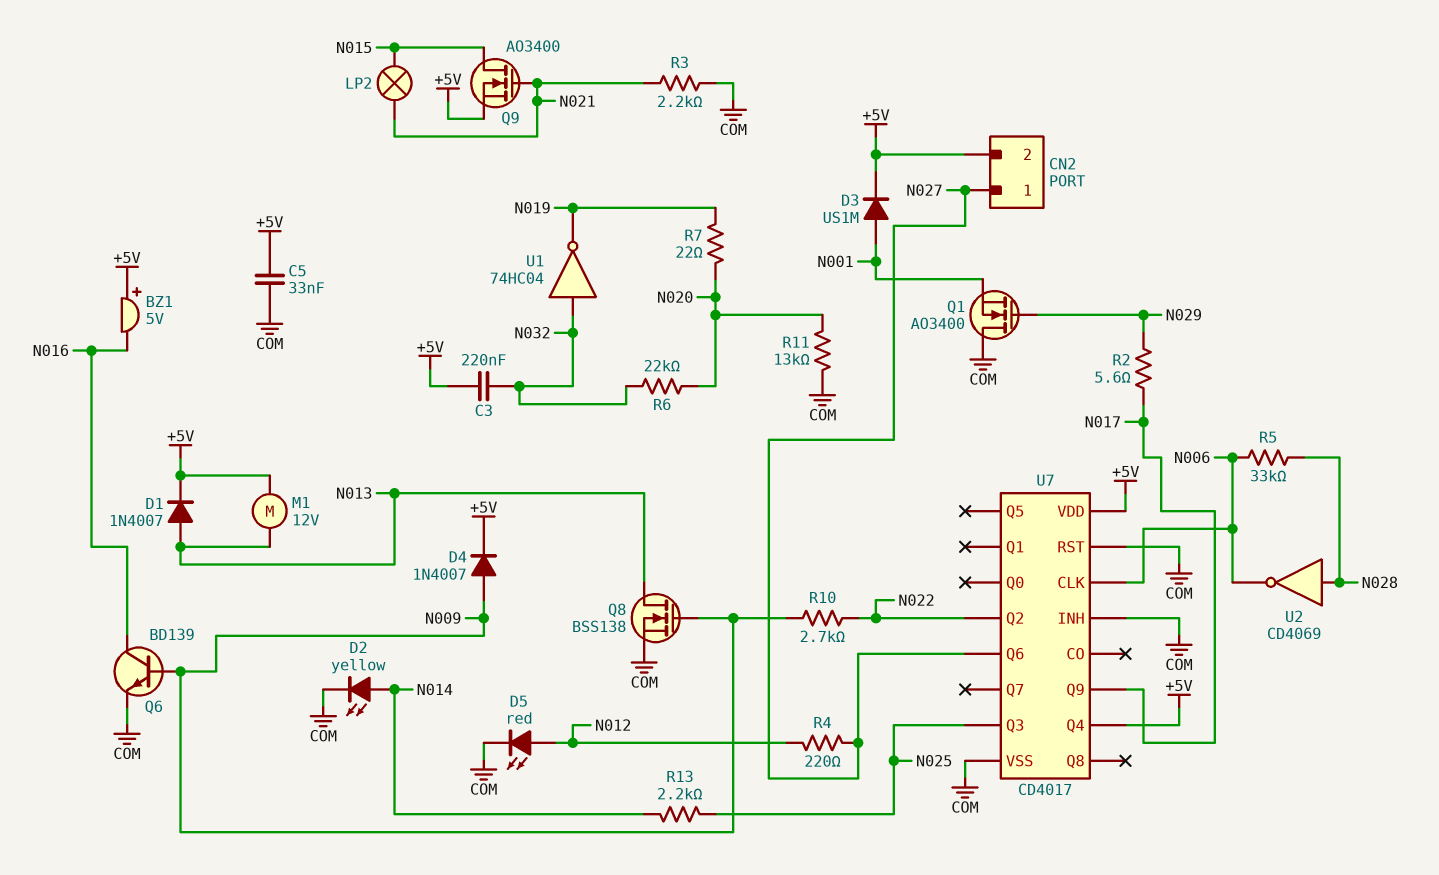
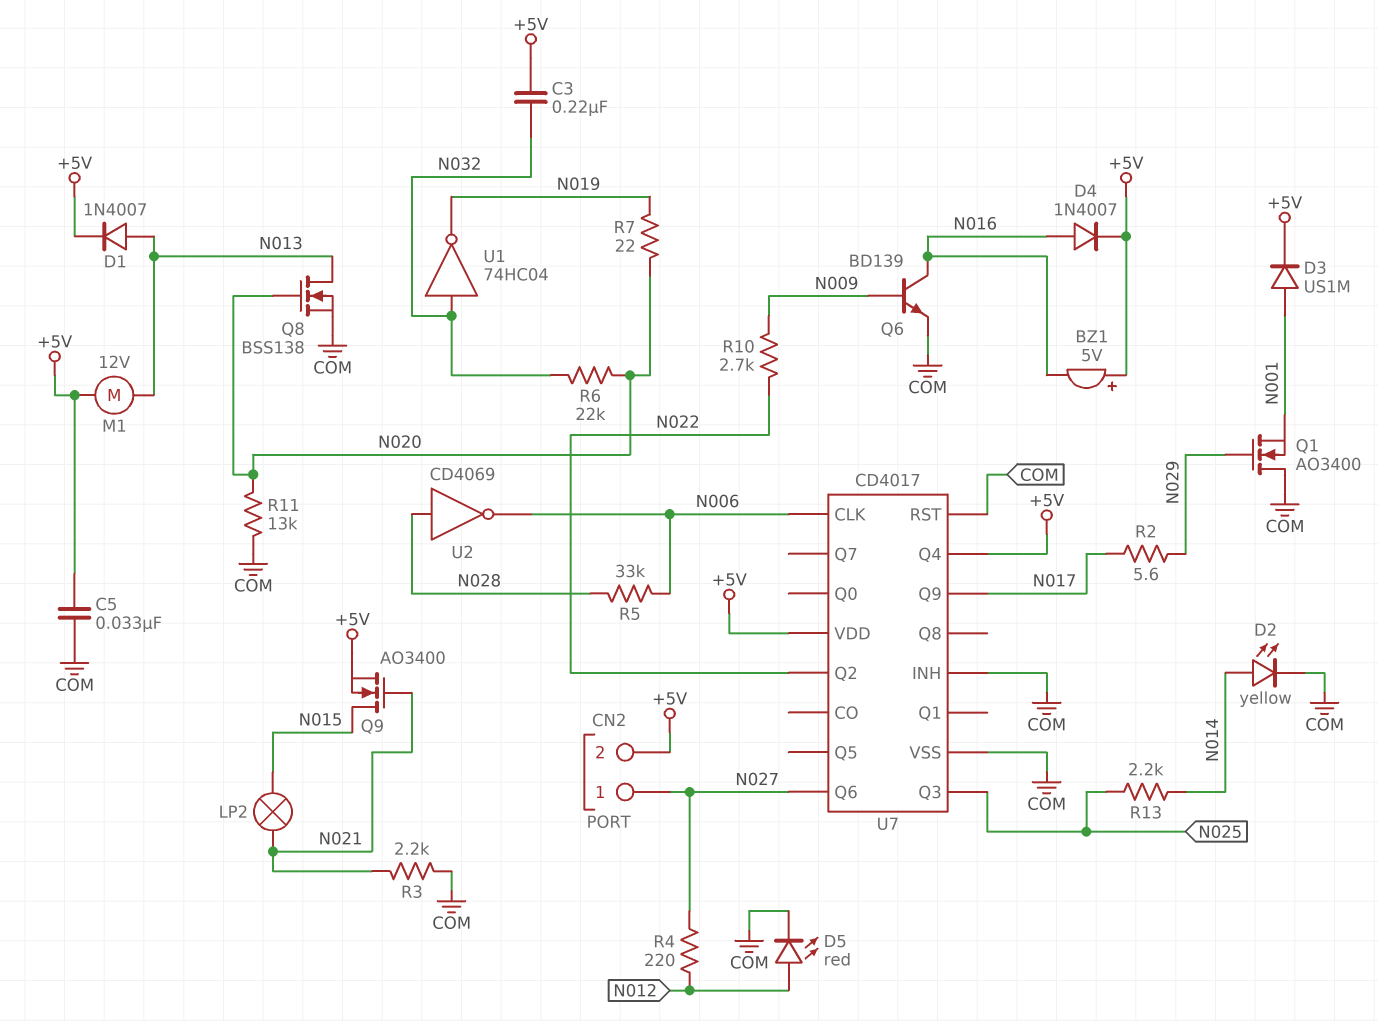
D4: diode 1N4007 (A N009, K +5V) -> diode 1N4007 (A N016, K +5V)
Q8: NMOS BSS138 (G N009, D N013, S COM) -> NMOS BSS138 (G N020, D N013, S COM)

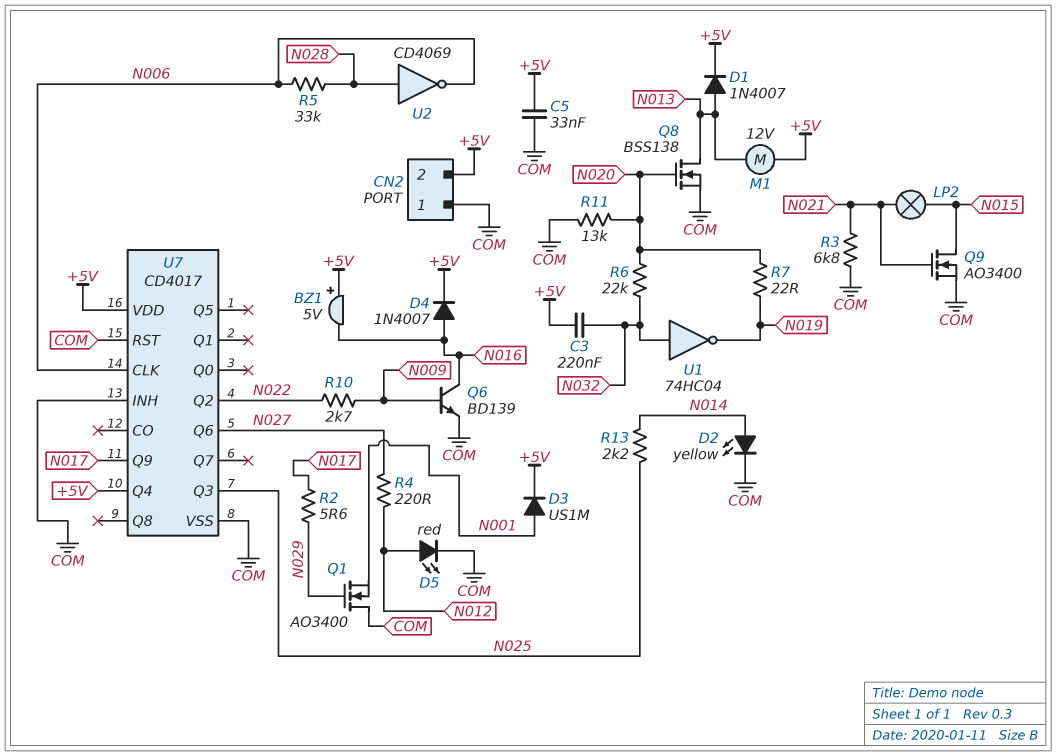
CN2 pin 1: N027 -> COM
Q9: NMOS AO3400 (G N021, D N015, S +5V) -> NMOS AO3400 (G N021, D N015, S COM)
R3: 2.2k (COM, N021) -> 6.8k (COM, N021)

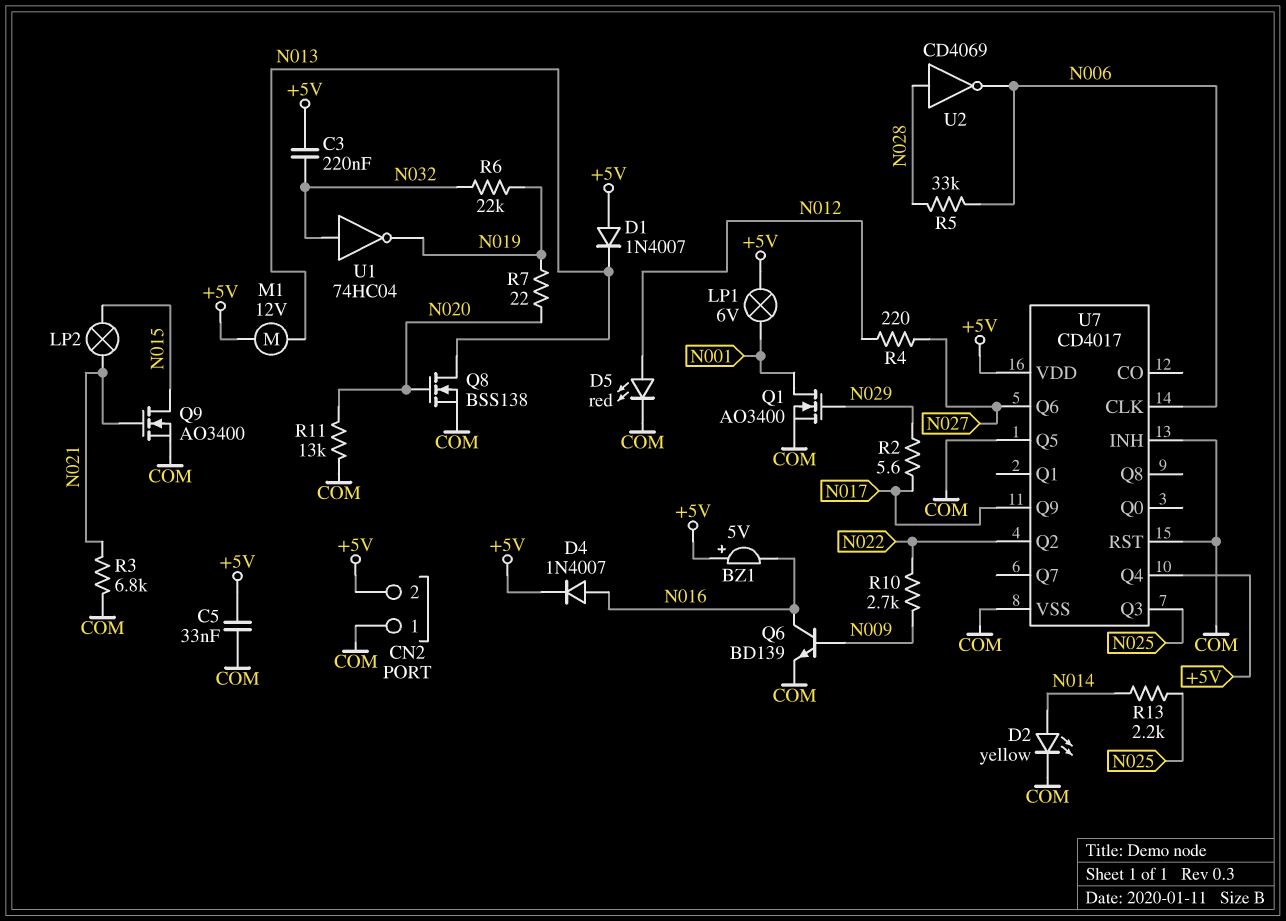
D1: diode 1N4007 (A N013, K +5V) -> diode 1N4007 (A +5V, K N013)
D3: diode US1M (A N001, K +5V) -> none
LP1: none -> lamp 6V (+5V, N001)
Q1: NMOS AO3400 (G N029, D COM, S N001) -> NMOS AO3400 (G N029, D N001, S COM)
R6: 22k (N020, N032) -> 22k (N019, N032)
U7 pin Q5: none -> COM

